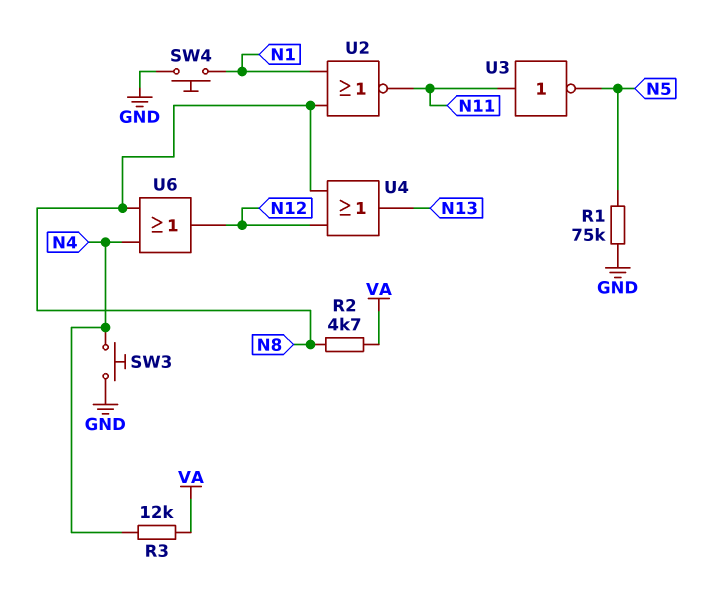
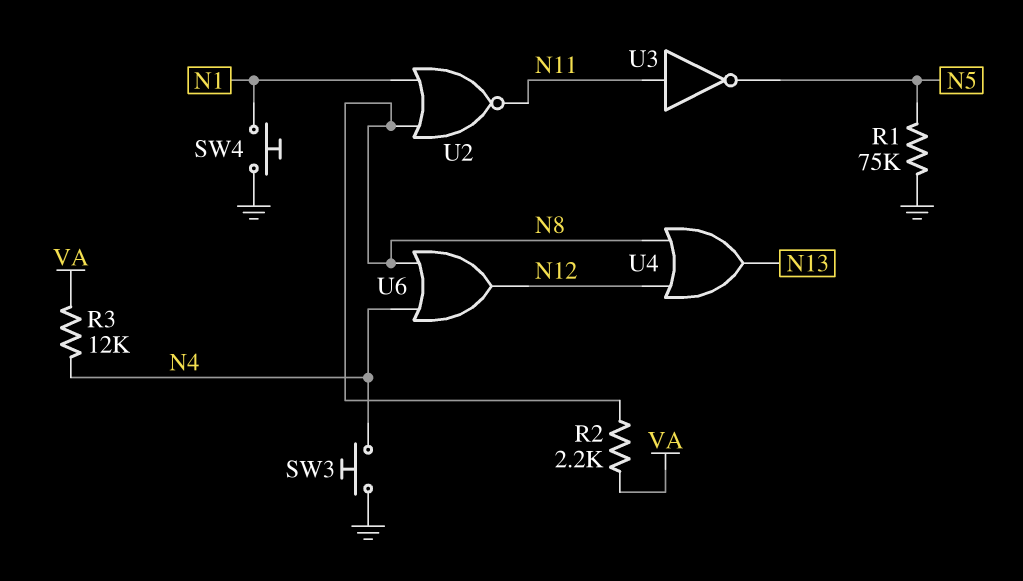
R2: 4.7k (N8, VA) -> 2.2k (N8, VA)

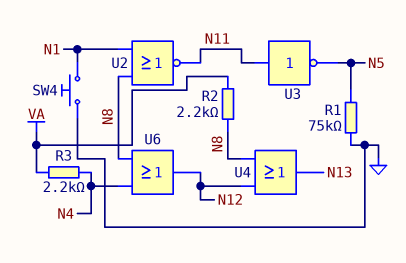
R3: 12k (N4, VA) -> 2.2k (N4, VA)
SW3: button (GND, N4) -> none

